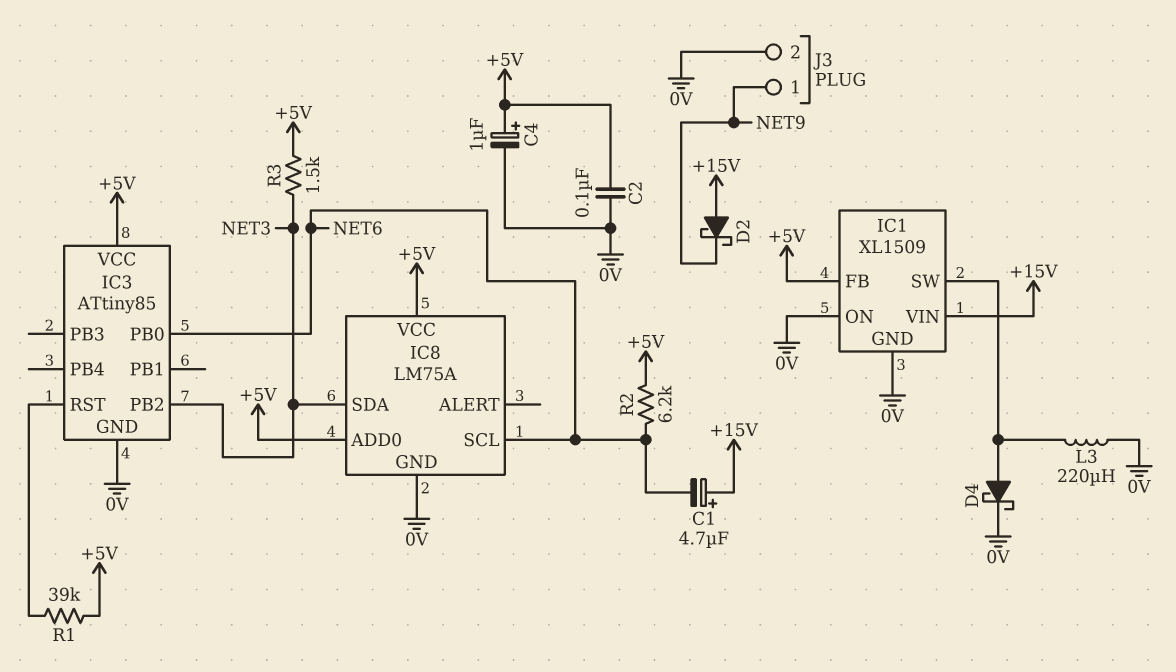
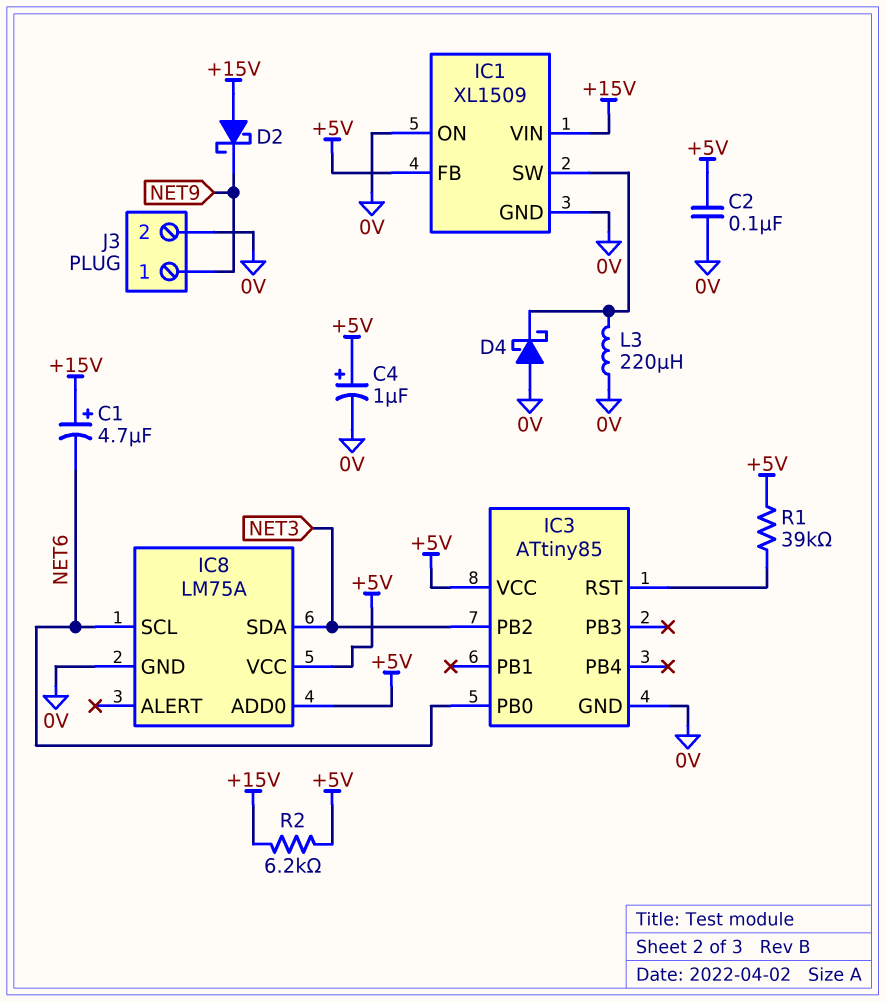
D4: schottky (A IC1/SW, K 0V) -> schottky (A 0V, K IC1/SW)
R2: 6.2k (+5V, NET6) -> 6.2k (+5V, +15V)
R3: 1.5k (+5V, NET3) -> none

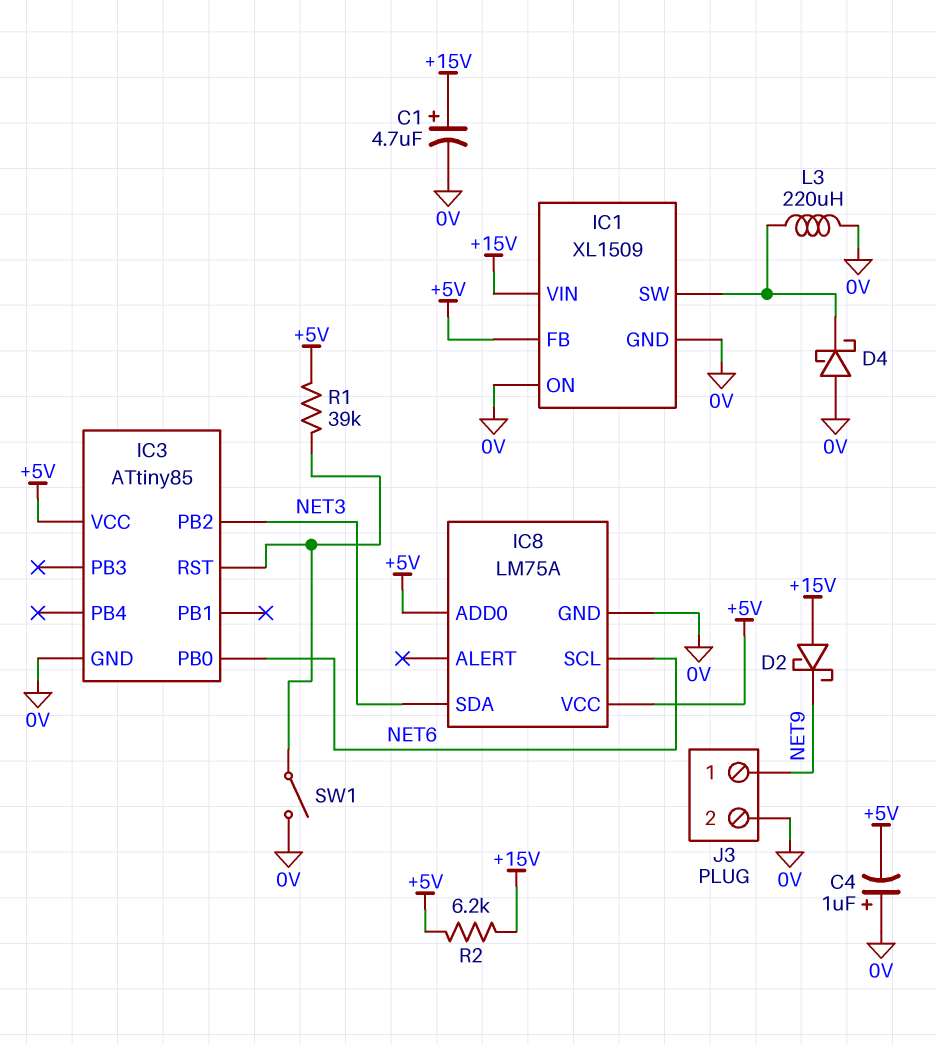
C1: 4.7uF (plus +15V, minus NET6) -> 4.7uF (plus +15V, minus 0V)
C2: 100nF (+5V, 0V) -> none
C4: 1uF (plus +5V, minus 0V) -> 1uF (plus 0V, minus +5V)
SW1: none -> switch (0V, IC3/RST)

